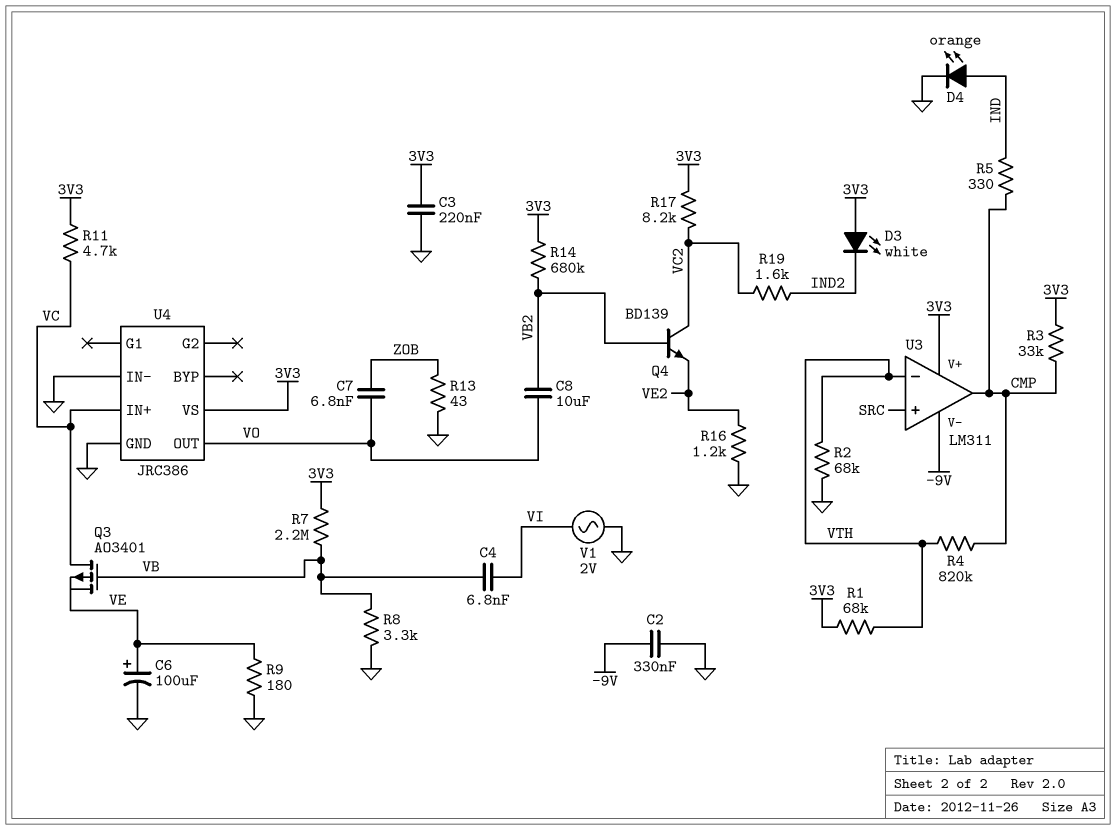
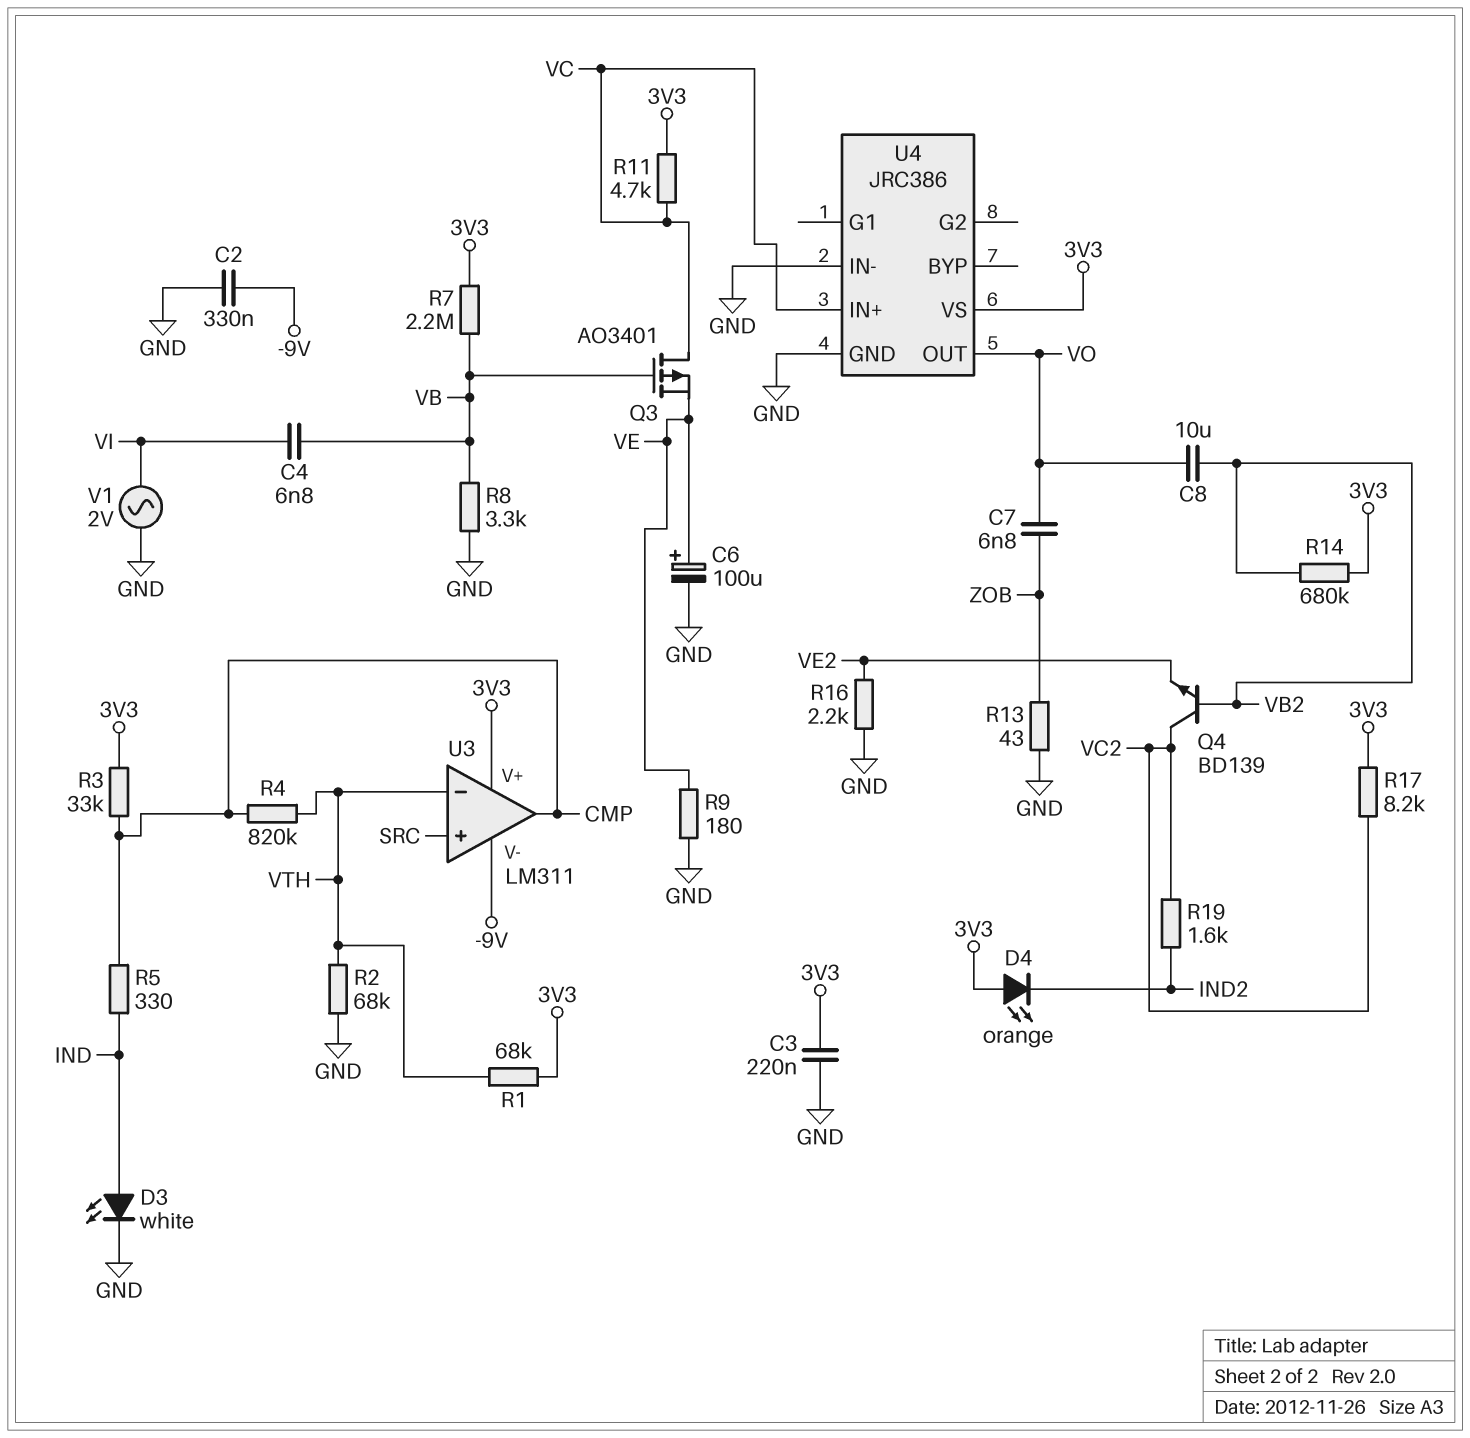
D3: LED white (A 3V3, K IND2) -> LED white (A IND, K GND)
D4: LED orange (A IND, K GND) -> LED orange (A 3V3, K IND2)
R16: 1.2k (GND, VE2) -> 2.2k (GND, VE2)

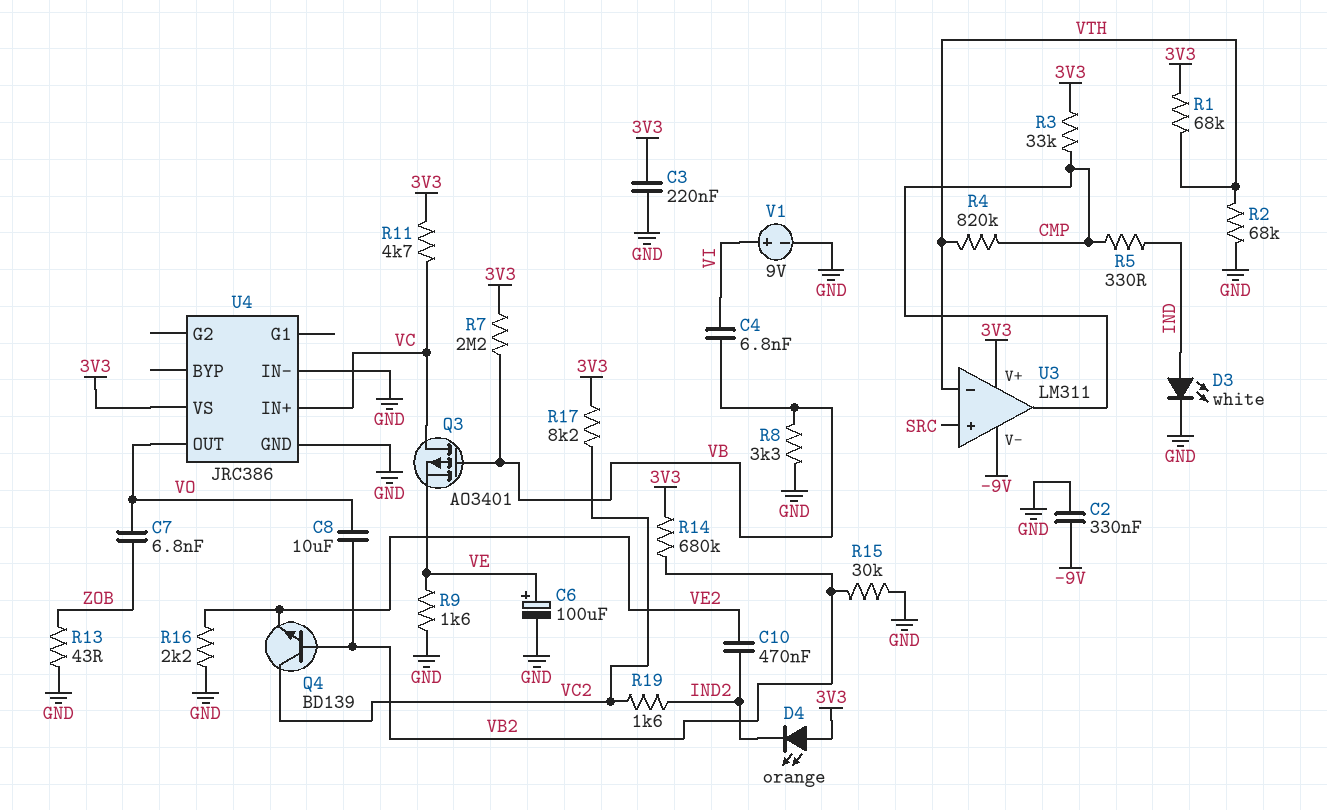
C10: none -> 470nF (IND2, VE2)
R9: 180 (GND, VE) -> 1.6k (GND, VE)
R15: none -> 30k (GND, VB2)
V1: AC 2V (GND, VI) -> 9V (plus VI, minus GND)

